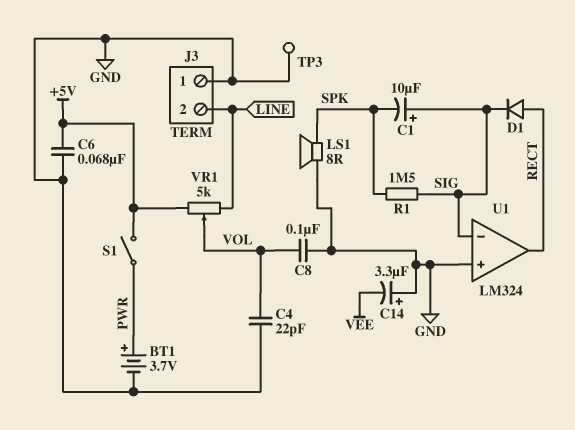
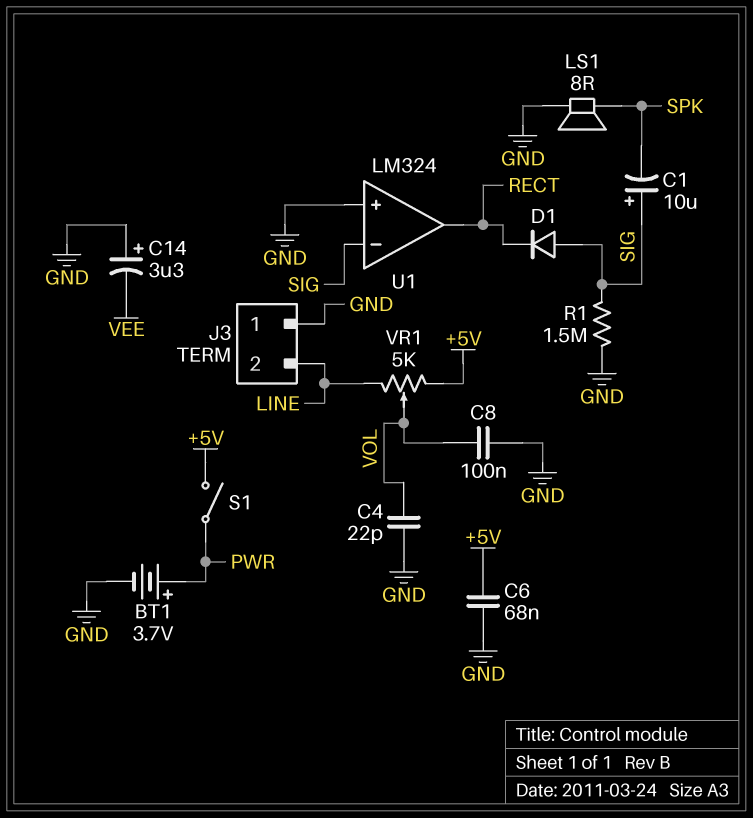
D1: diode (A RECT, K SIG) -> diode (A SIG, K RECT)
R1: 1.5M (SIG, SPK) -> 1.5M (GND, SIG)
TP3: test point (GND) -> none

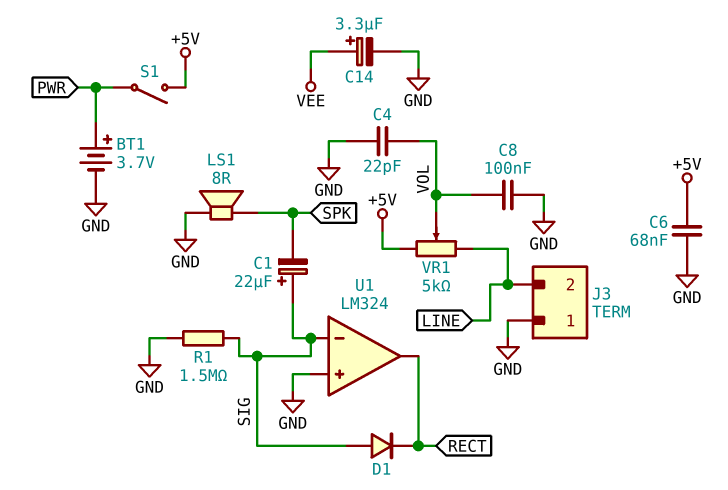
C1: 10uF (plus SIG, minus SPK) -> 22uF (plus SIG, minus SPK)
C14: 3.3uF (plus GND, minus VEE) -> 3.3uF (plus VEE, minus GND)

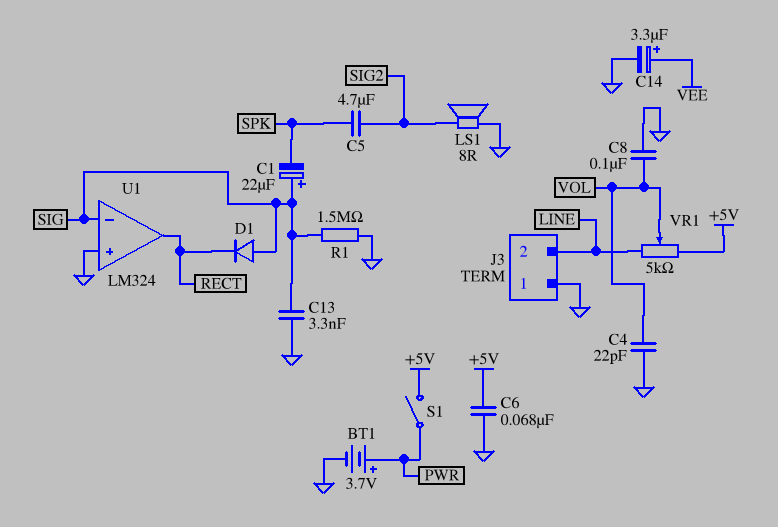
C5: none -> 4.7uF (SIG2, SPK)
C13: none -> 3.3nF (GND, SIG)
LS1: speaker 8R (GND, SPK) -> speaker 8R (GND, SIG2)

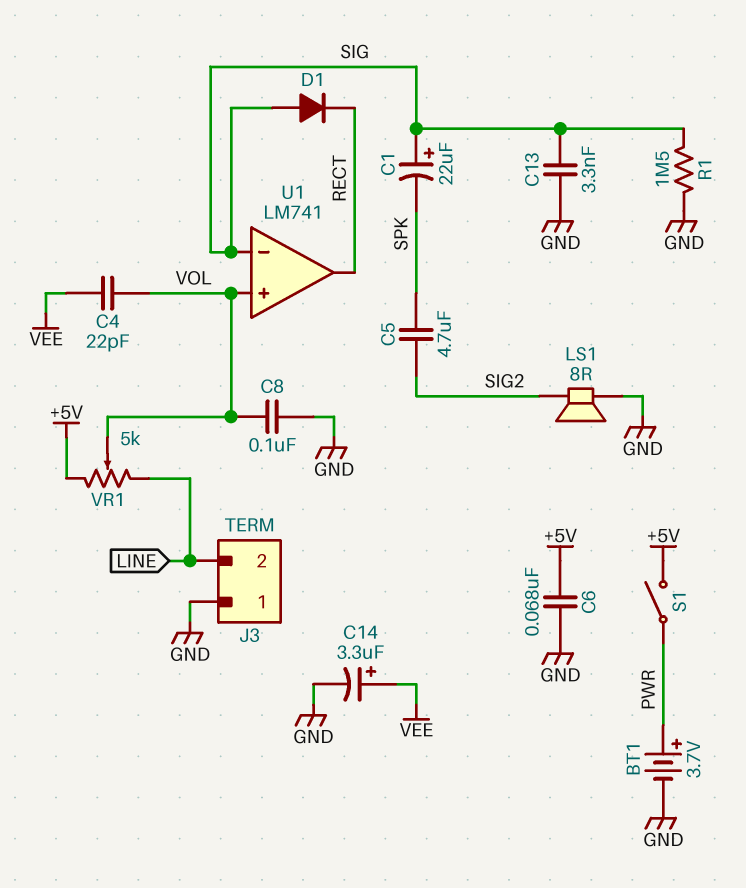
C4: 22pF (GND, VOL) -> 22pF (VEE, VOL)
U1: LM324 -> LM741
U1 pin in+: GND -> VOL

